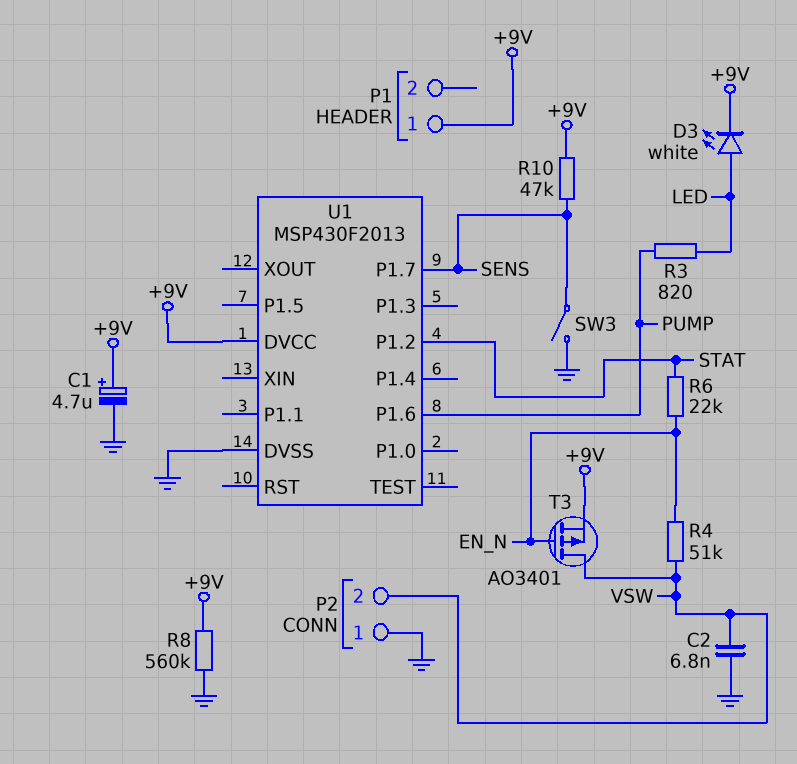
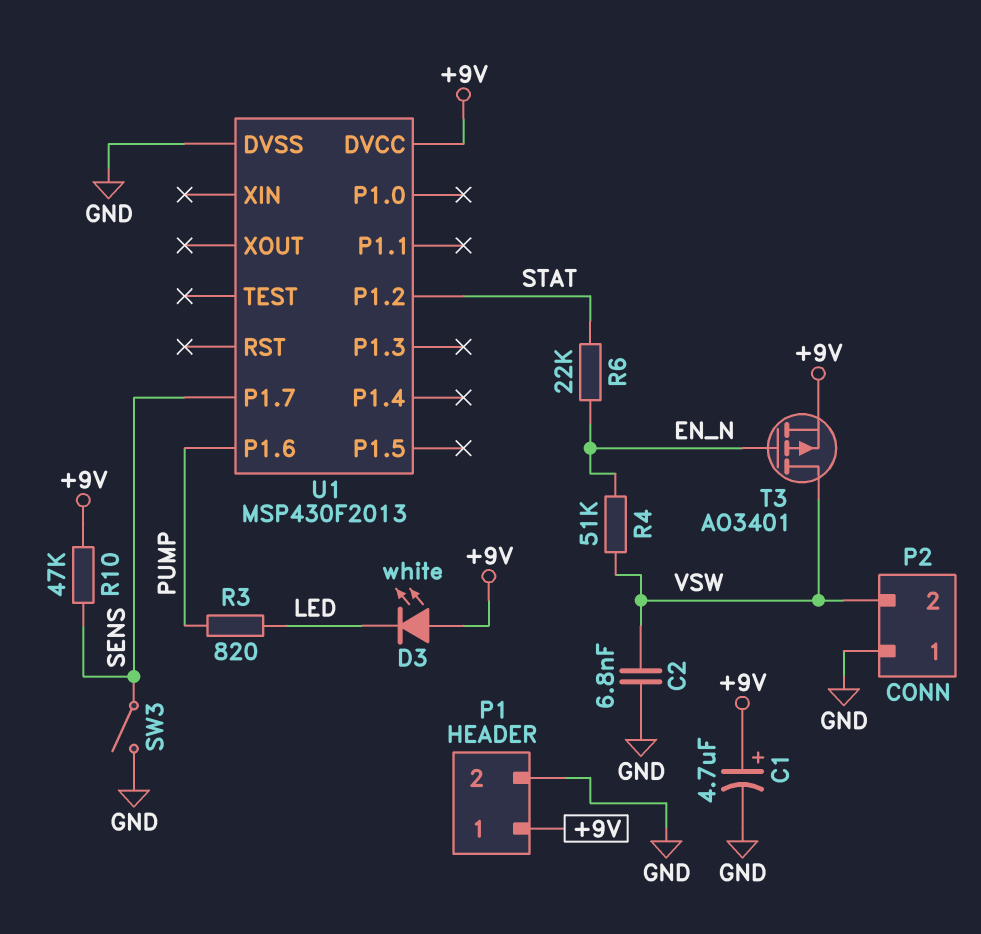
D3: LED white (A LED, K +9V) -> LED white (A +9V, K LED)
P1 pin 2: none -> GND
R8: 560k (+9V, GND) -> none

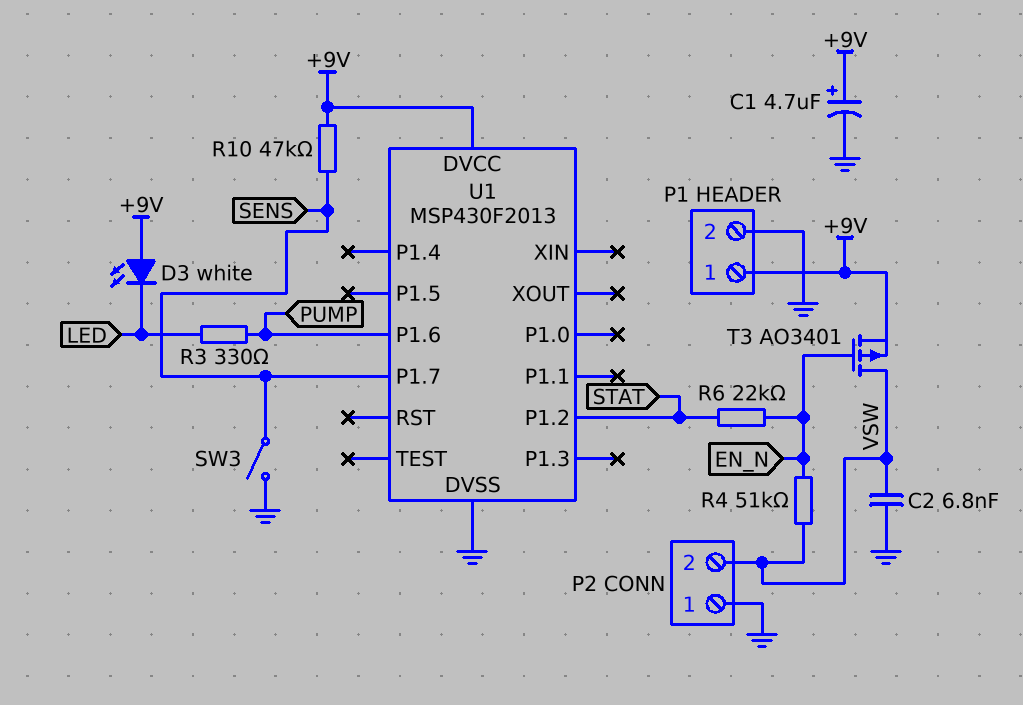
R3: 820 (LED, PUMP) -> 330 (LED, PUMP)

